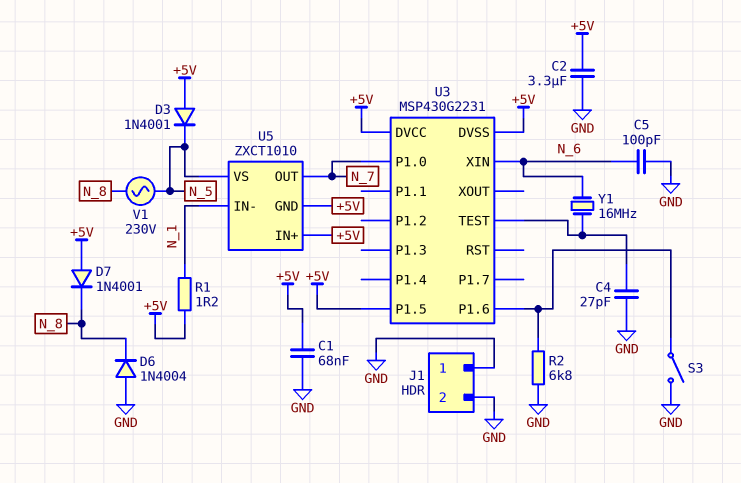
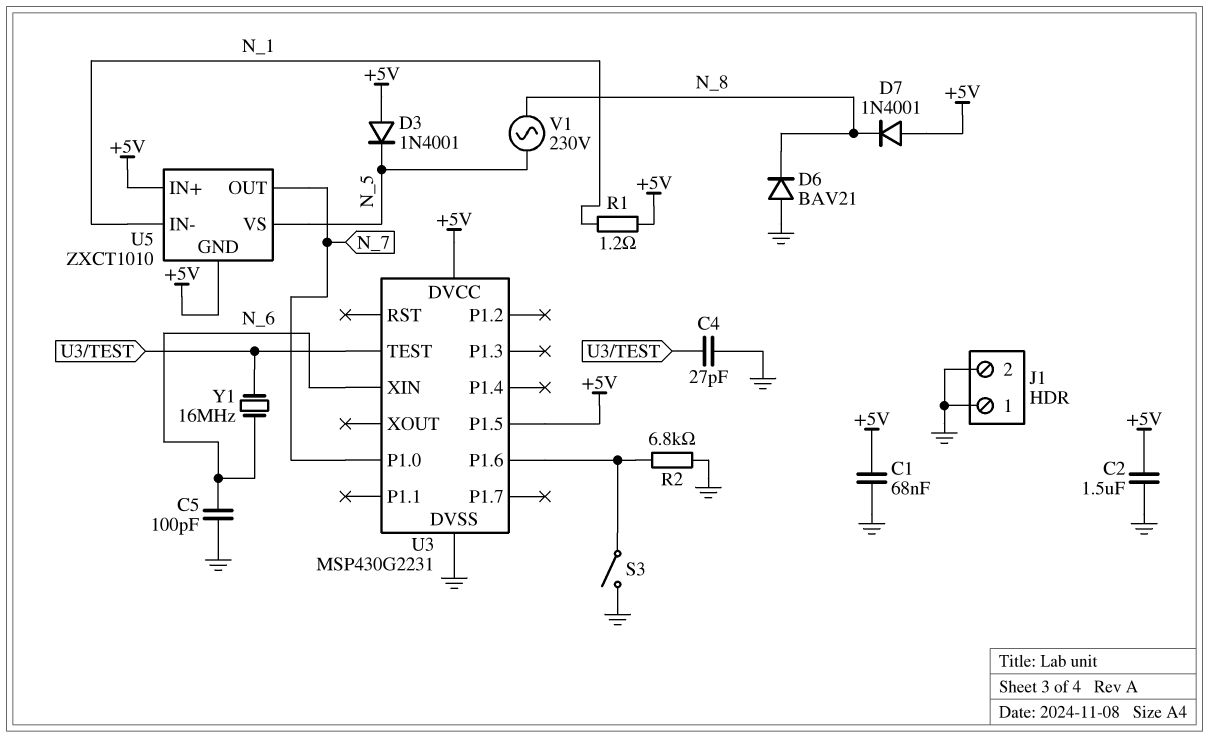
C2: 3.3uF (+5V, GND) -> 1.5uF (+5V, GND)
D6: diode 1N4004 (A GND, K N_8) -> diode BAV21 (A GND, K N_8)
U3 pin DVSS: +5V -> GND

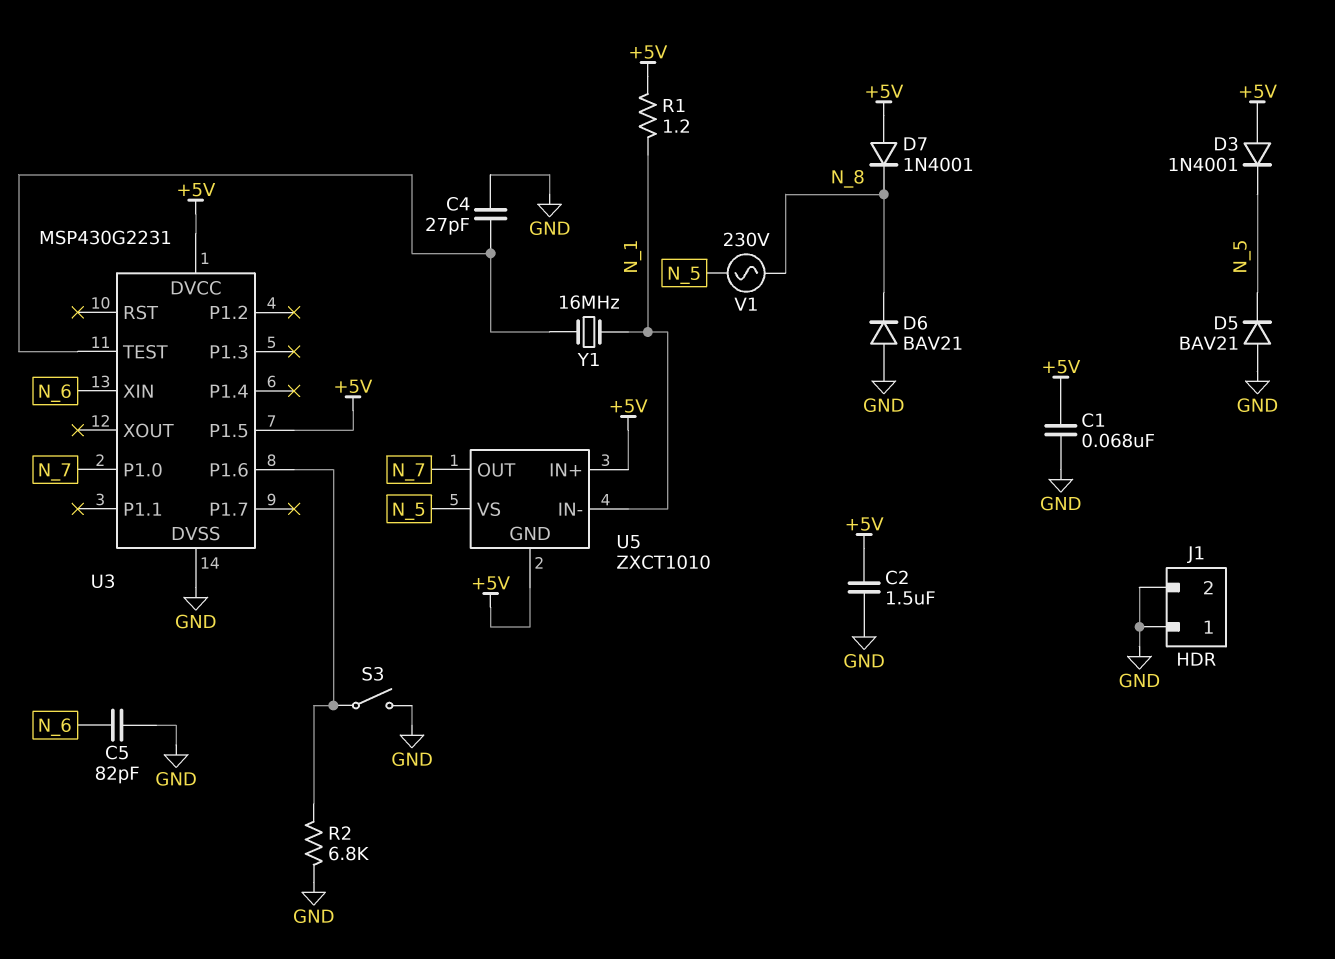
C5: 100pF (GND, N_6) -> 82pF (GND, N_6)
D5: none -> diode BAV21 (A GND, K N_5)
Y1: 16MHz (N_6, U3/TEST) -> 16MHz (N_1, U3/TEST)

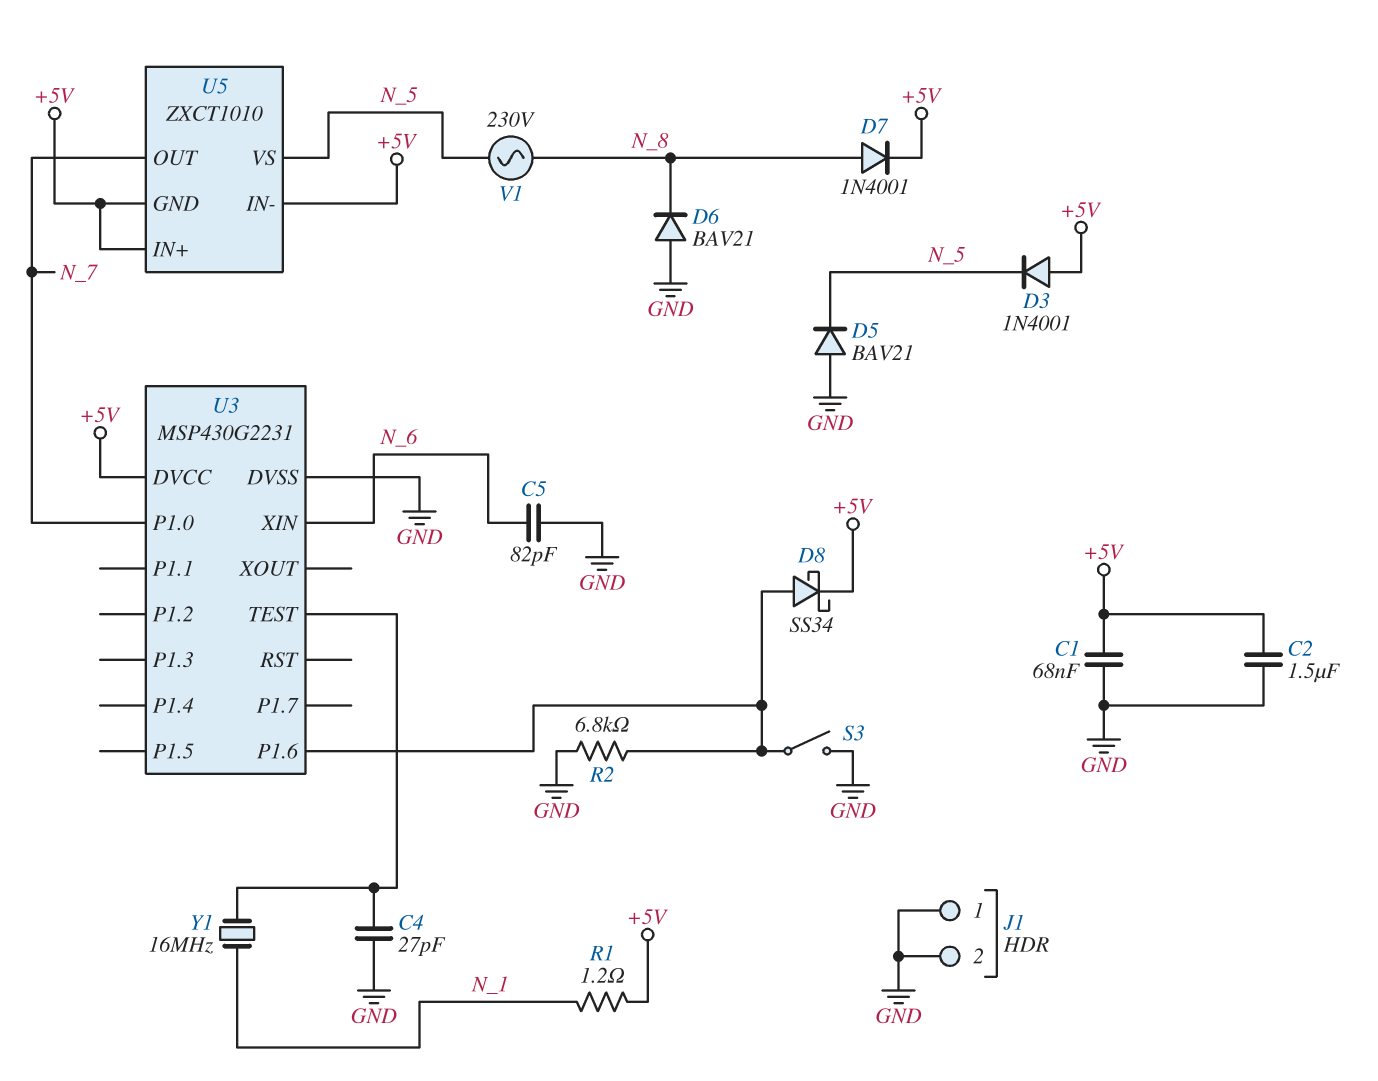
D7: diode 1N4001 (A +5V, K N_8) -> diode 1N4001 (A N_8, K +5V)
D8: none -> schottky SS34 (A U3/P1.6, K +5V)
U3 pin P1.5: +5V -> none
U5 pin IN-: N_1 -> +5V

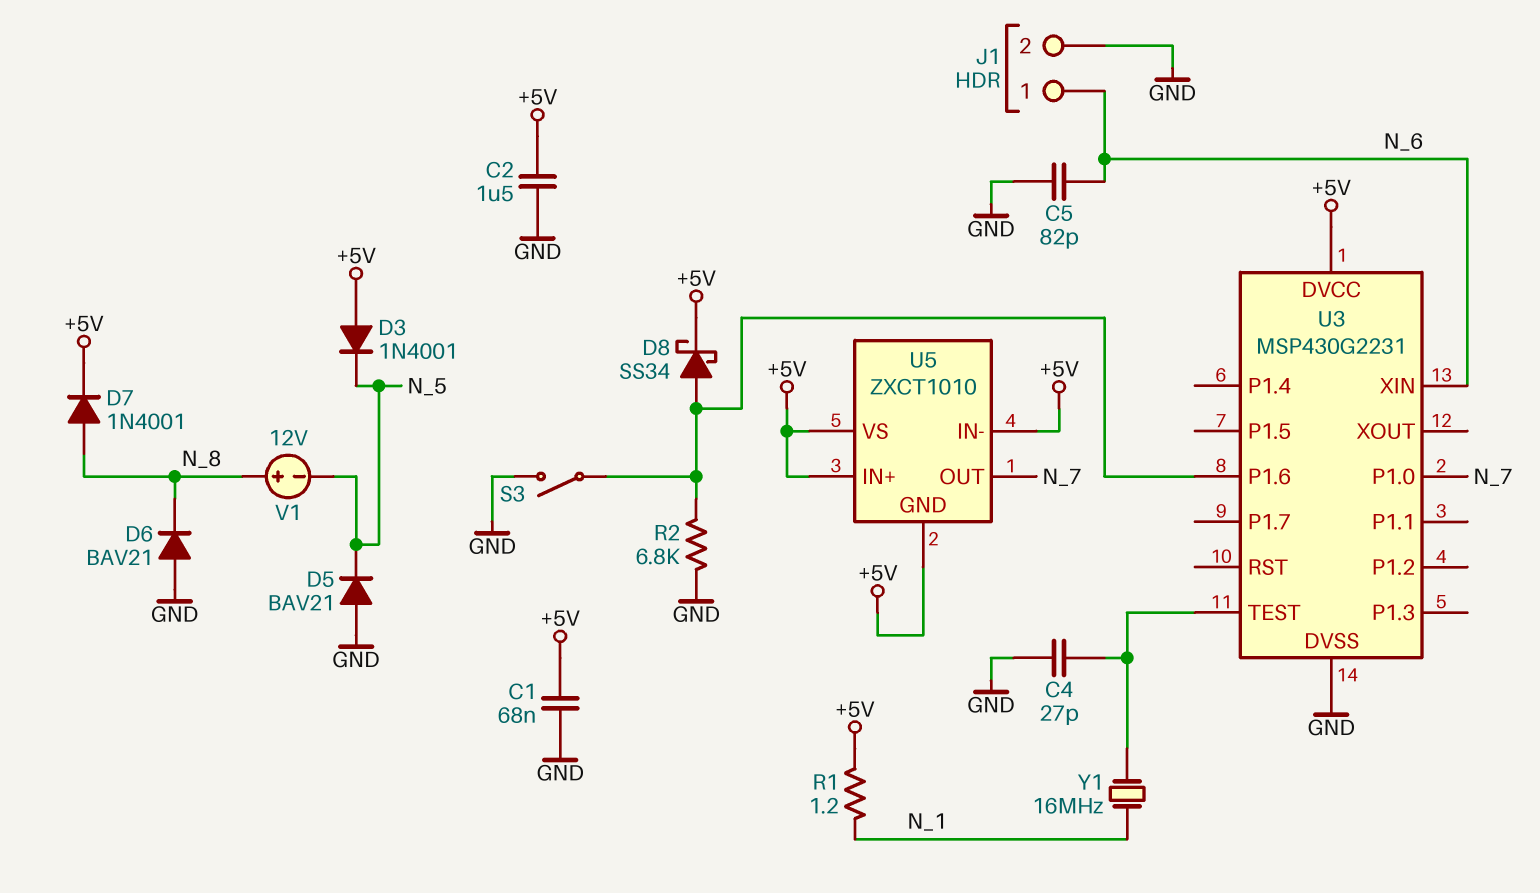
J1 pin 1: GND -> N_6
U5 pin VS: N_5 -> +5V
V1: AC 230V (N_5, N_8) -> 12V (plus N_8, minus N_5)

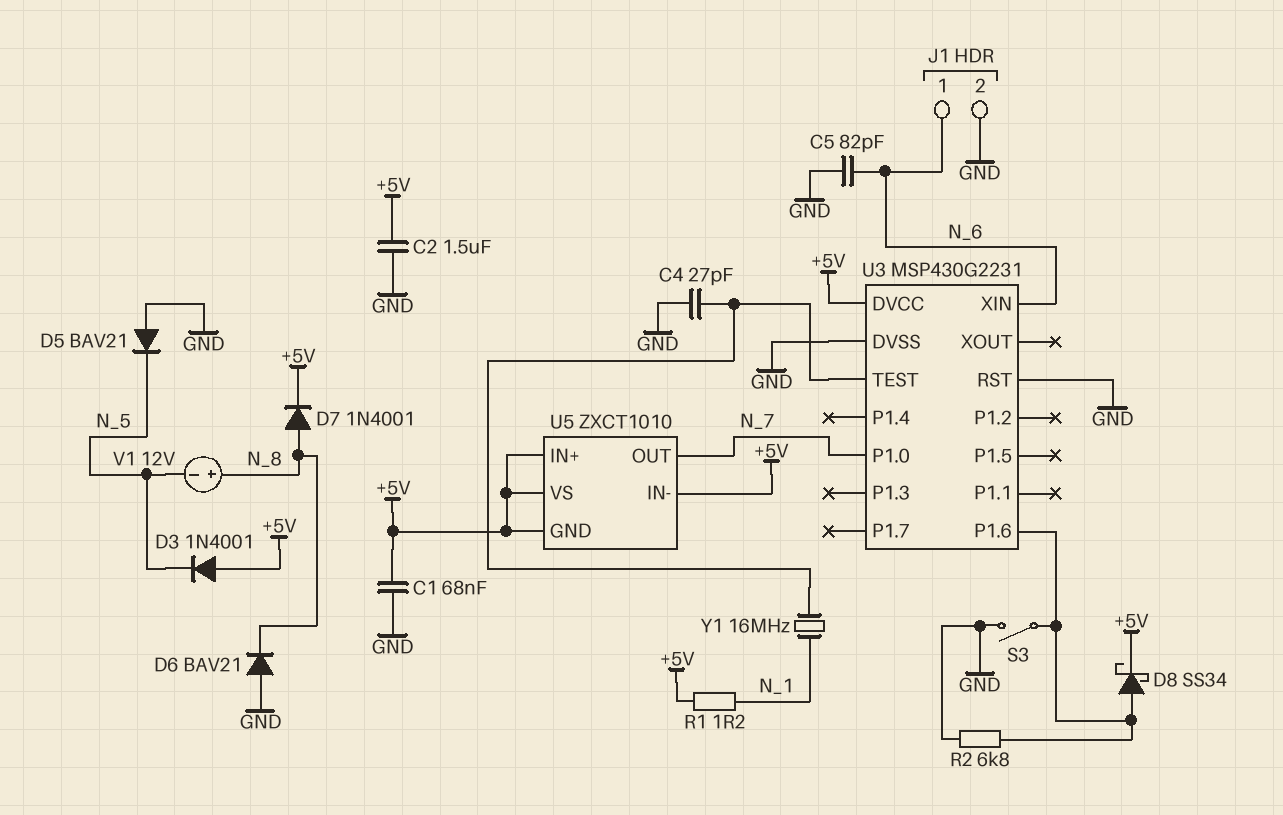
U3 pin RST: none -> GND

